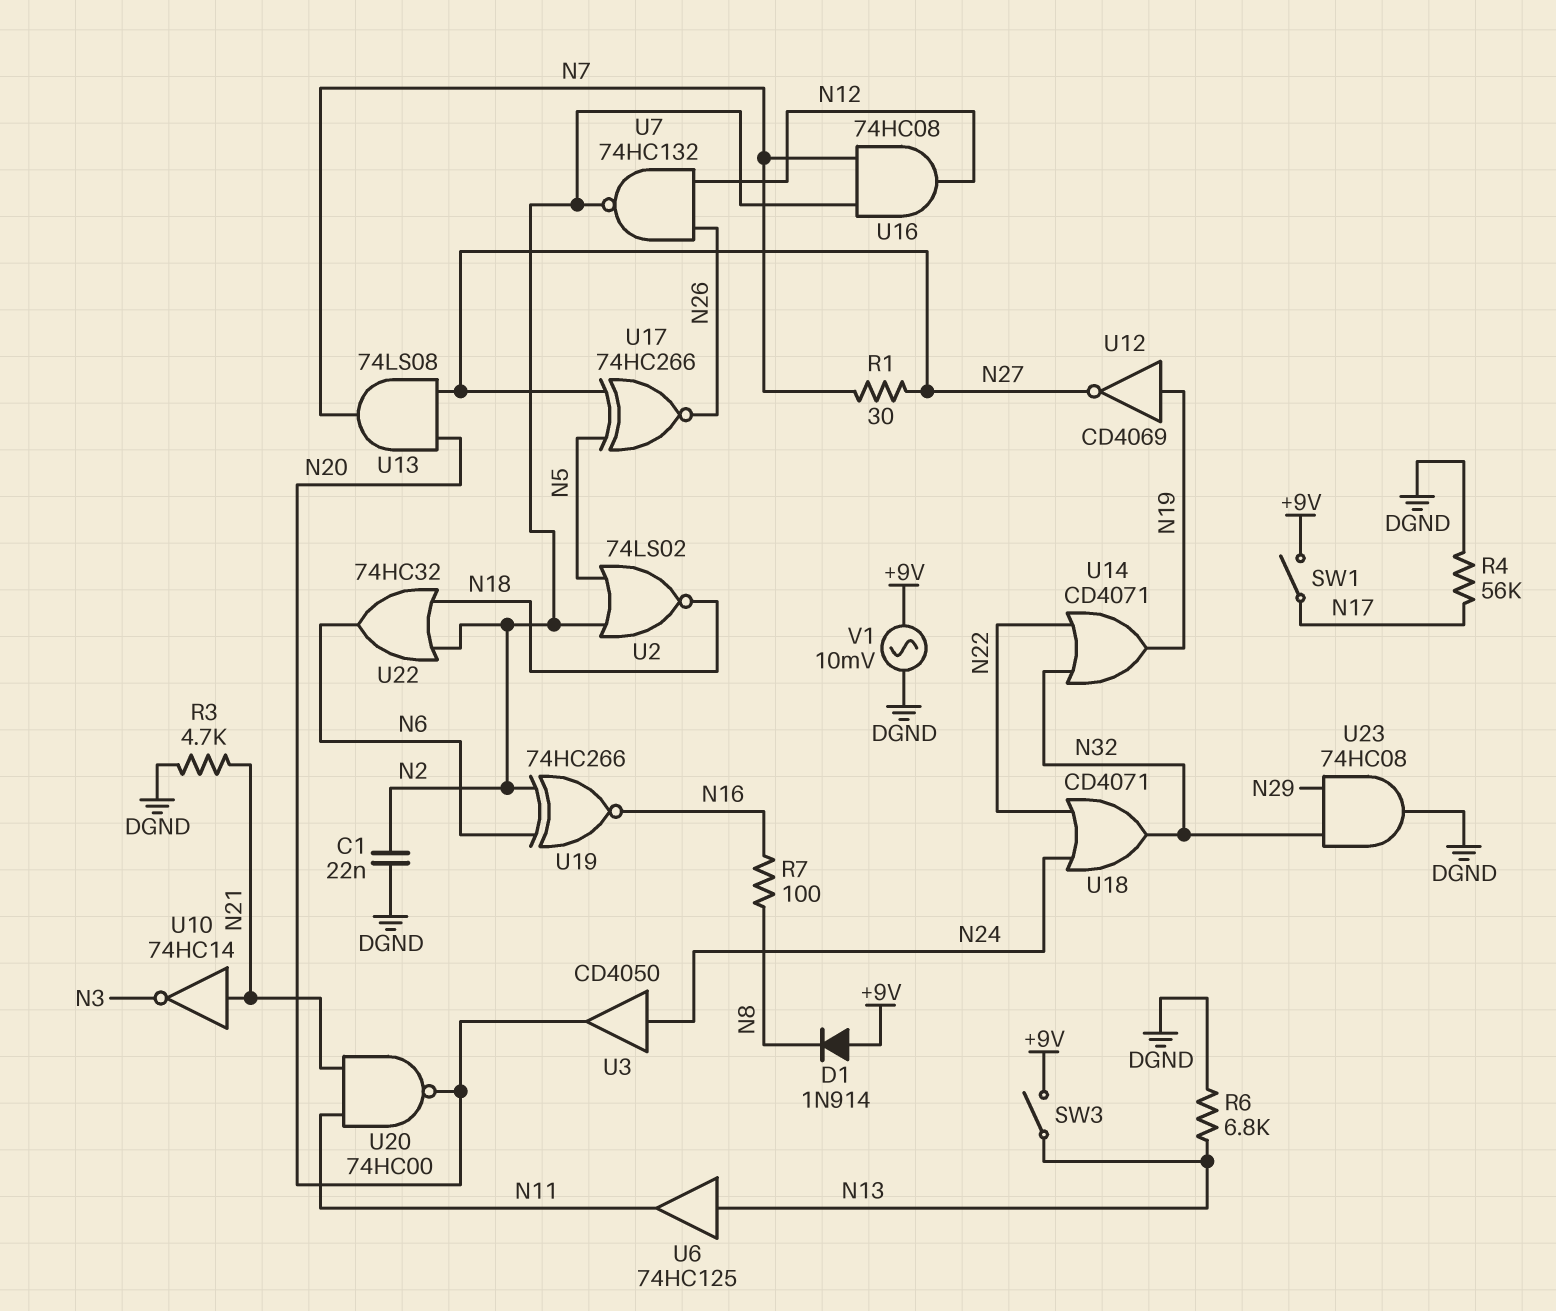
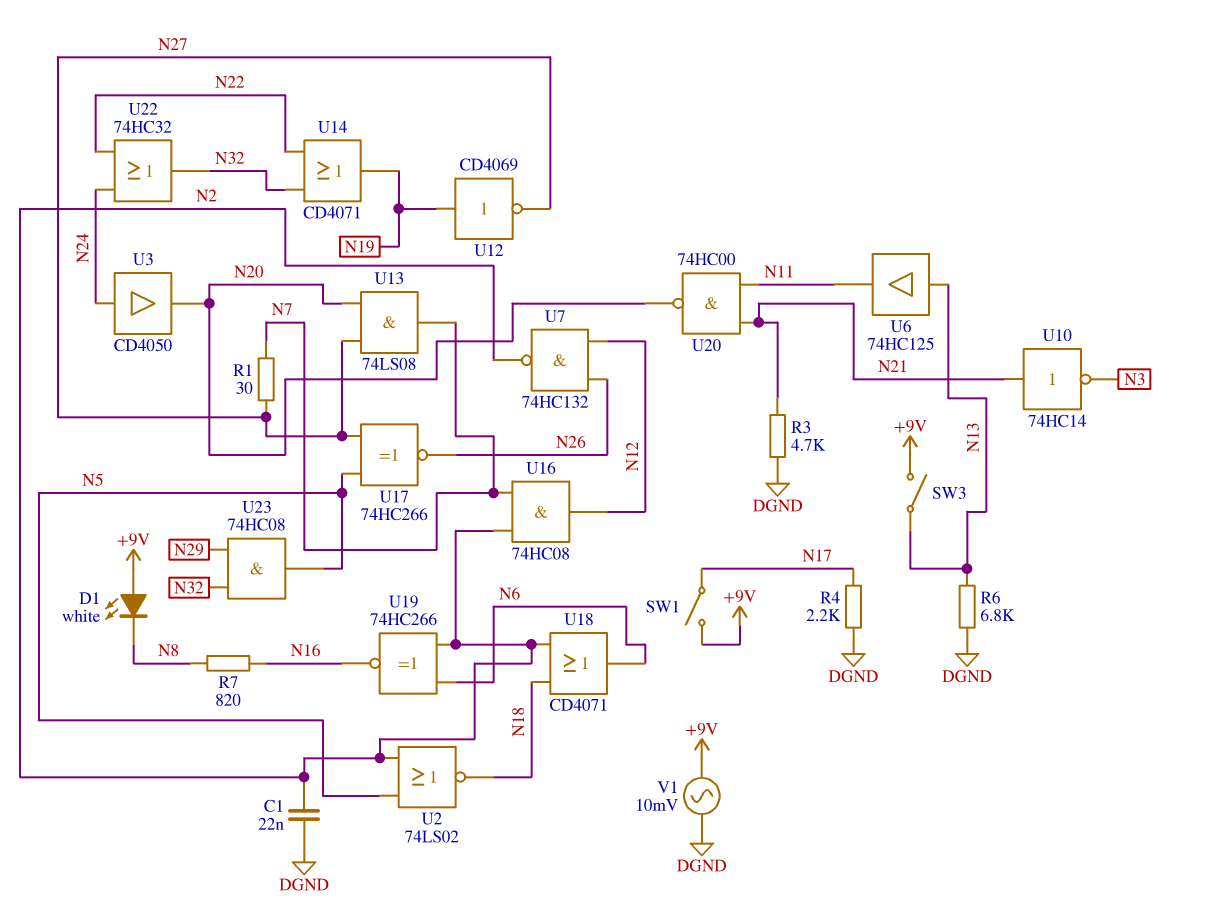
D1: diode 1N914 (A +9V, K N8) -> LED white (A +9V, K N8)
R4: 56k (DGND, N17) -> 2.2k (DGND, N17)
R7: 100 (N8, N16) -> 820 (N8, N16)
U18: OR CD4071 (in N22, in N24, out N32) -> OR CD4071 (in N2, in N18, out N6)
U22: OR 74HC32 (in N2, in N18, out N6) -> OR 74HC32 (in N22, in N24, out N32)
U23: AND 74HC08 (in N29, in N32, out DGND) -> AND 74HC08 (in N29, in N32, out N5)

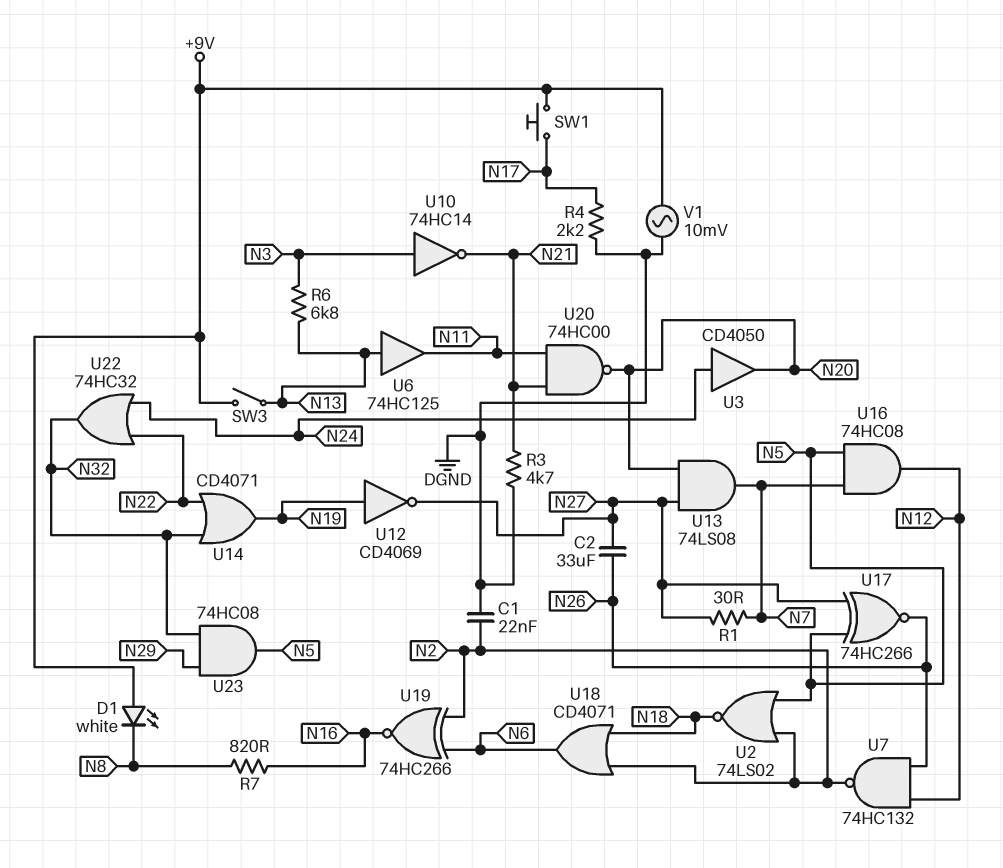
C2: none -> 33uF (N26, N27)
R6: 6.8k (DGND, N13) -> 6.8k (N3, N13)
SW1: switch (+9V, N17) -> button (+9V, N17)
U10: NOT 74HC14 (in N21, out N3) -> NOT 74HC14 (in N3, out N21)
U16: AND 74HC08 (in N2, in N7, out N12) -> AND 74HC08 (in N5, in N7, out N12)

